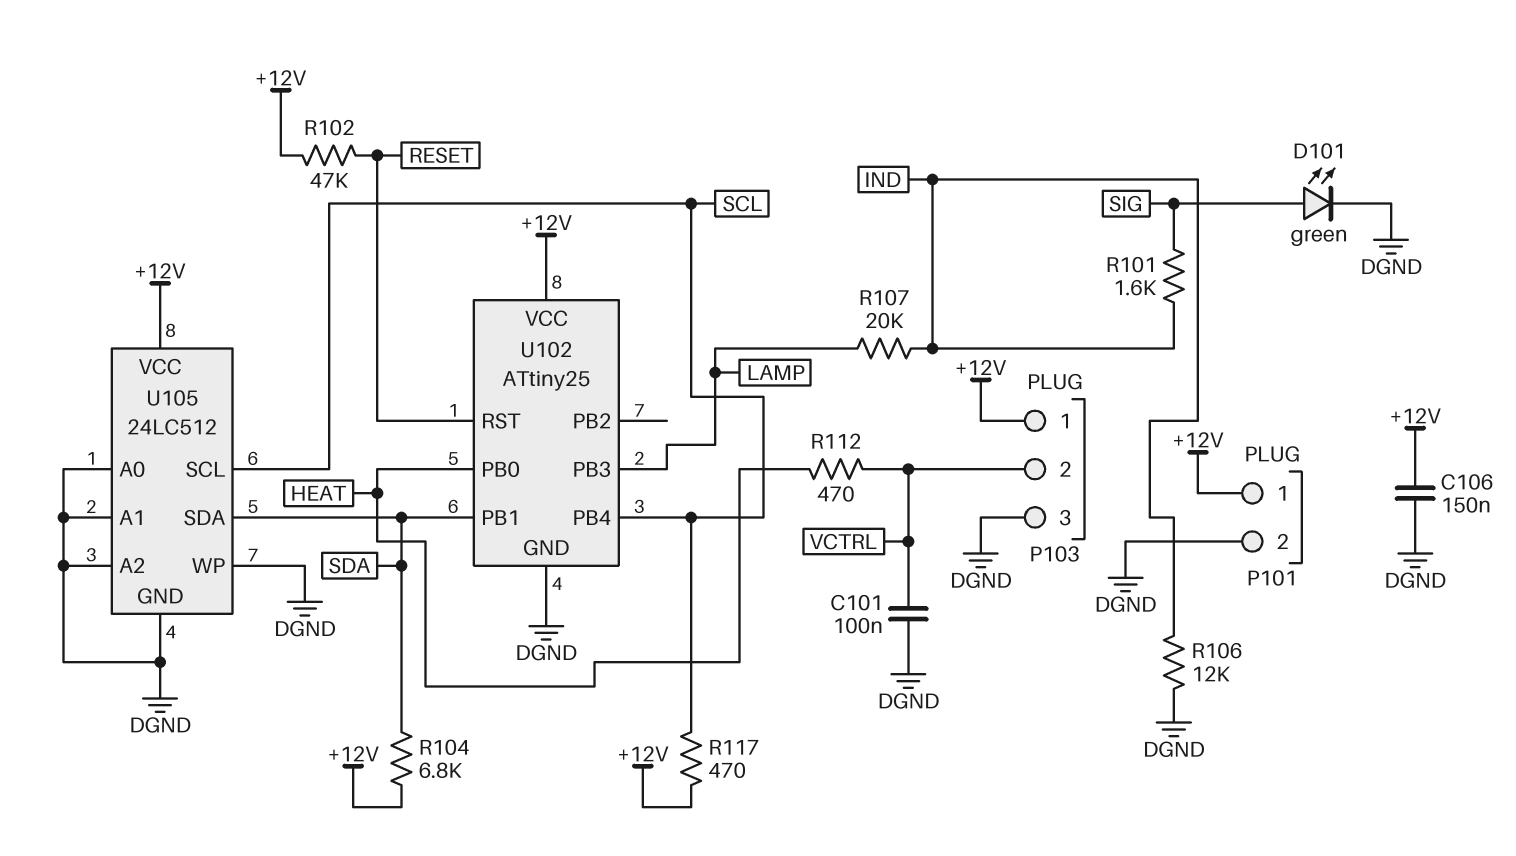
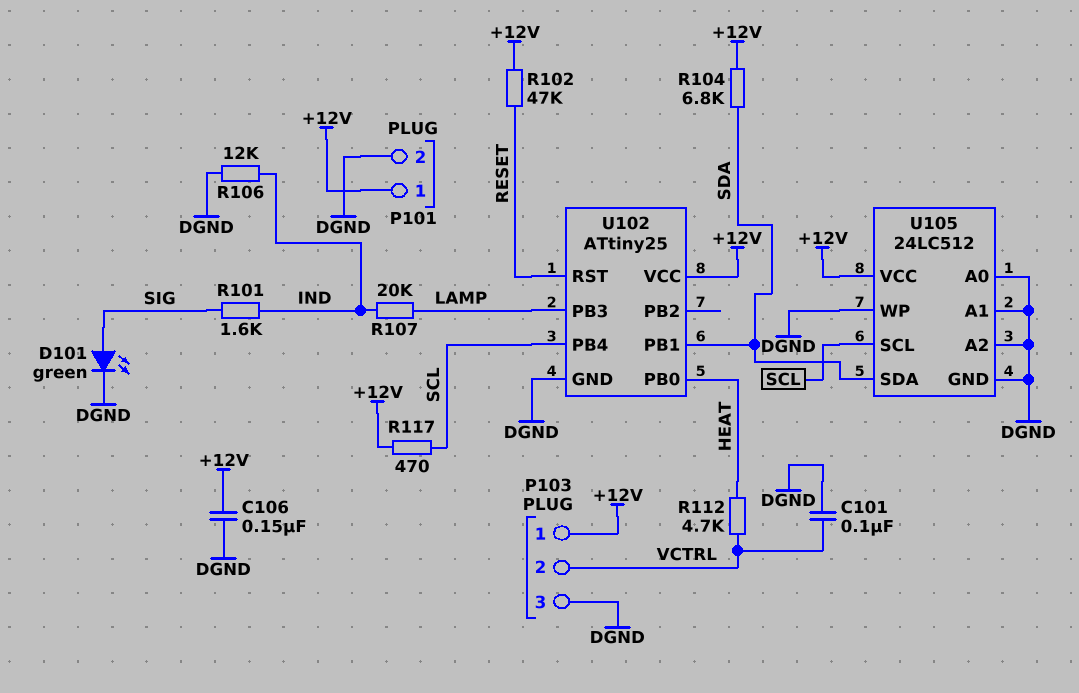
R112: 470 (HEAT, VCTRL) -> 4.7k (HEAT, VCTRL)

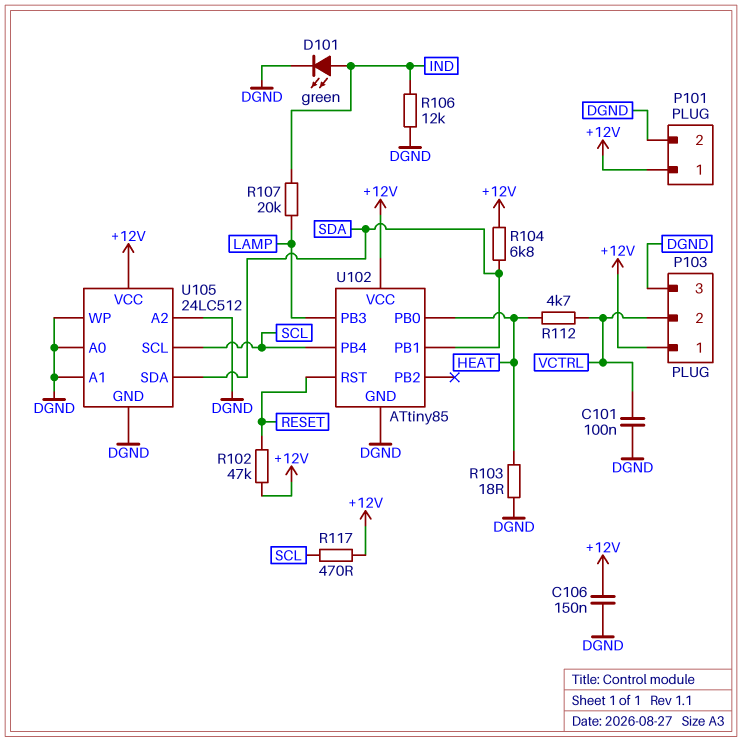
D101: LED green (A SIG, K DGND) -> LED green (A IND, K DGND)
R101: 1.6k (IND, SIG) -> none
R103: none -> 18 (DGND, HEAT)
U102: ATtiny25 -> ATtiny85

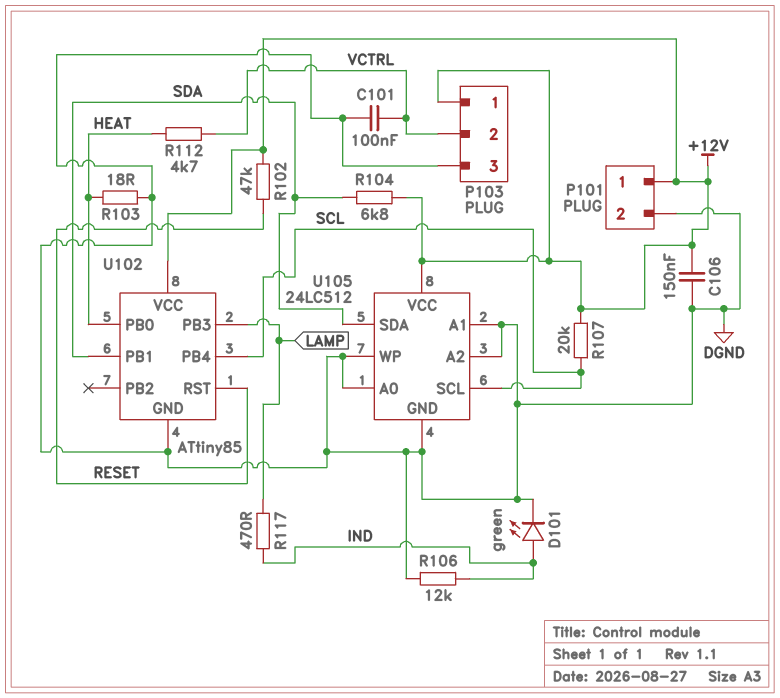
R107: 20k (IND, LAMP) -> 20k (+12V, SCL)
R117: 470 (+12V, SCL) -> 470 (IND, LAMP)

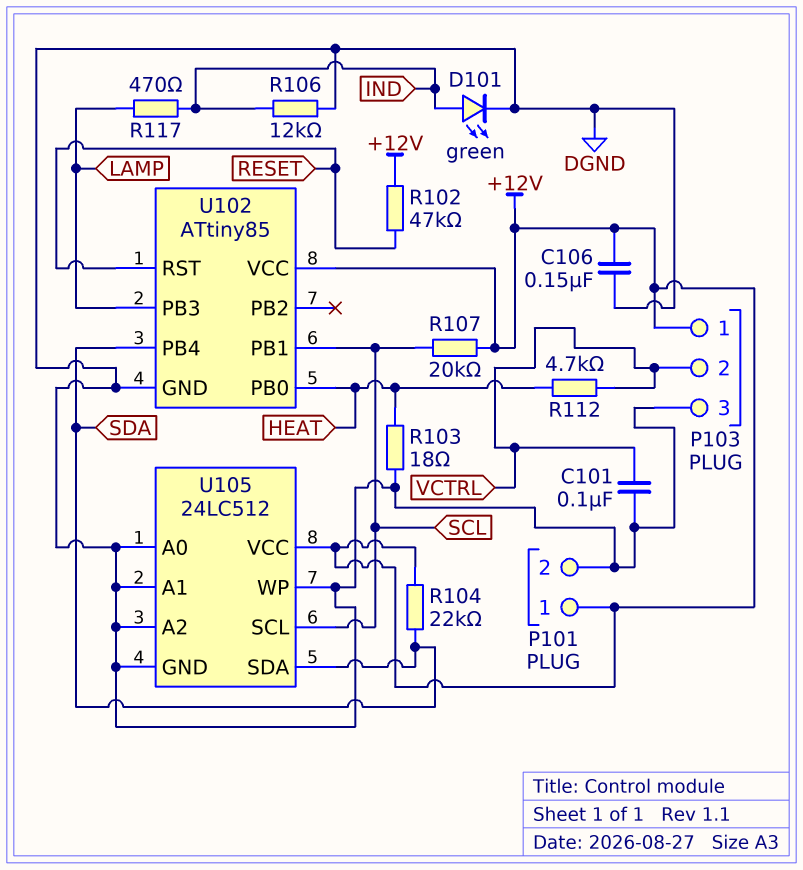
R104: 6.8k (+12V, SDA) -> 22k (+12V, SDA)
U102 pin PB1: SDA -> SCL
U102 pin PB4: SCL -> SDA

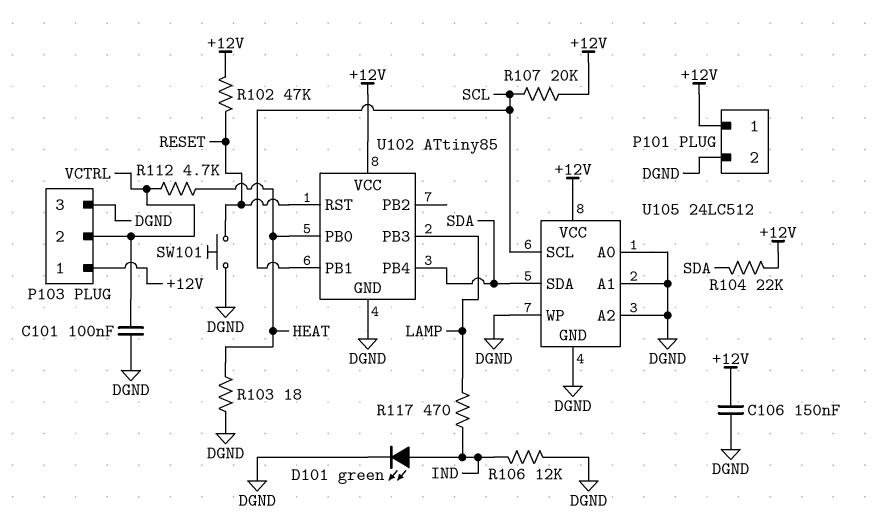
SW101: none -> button (DGND, RESET)

